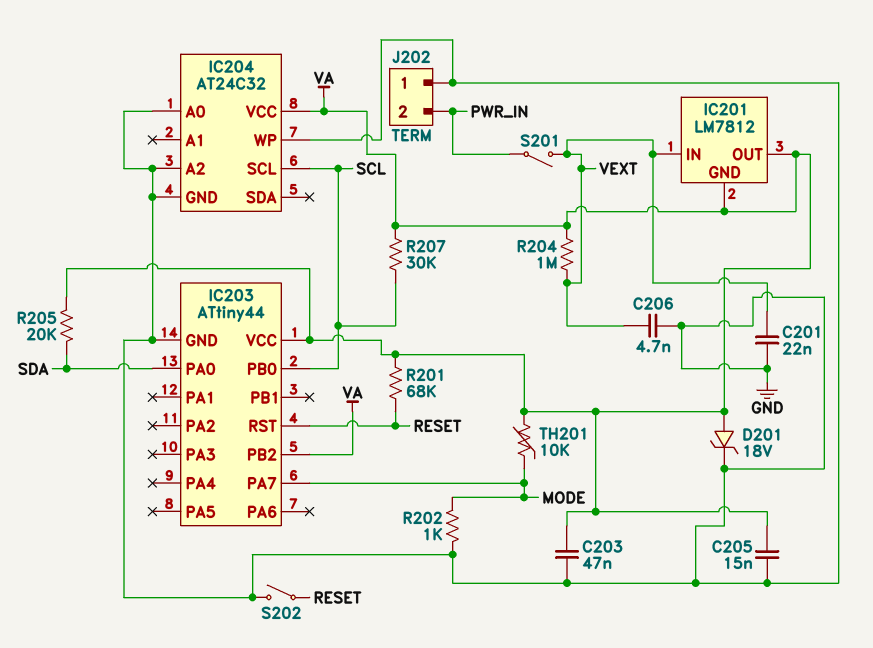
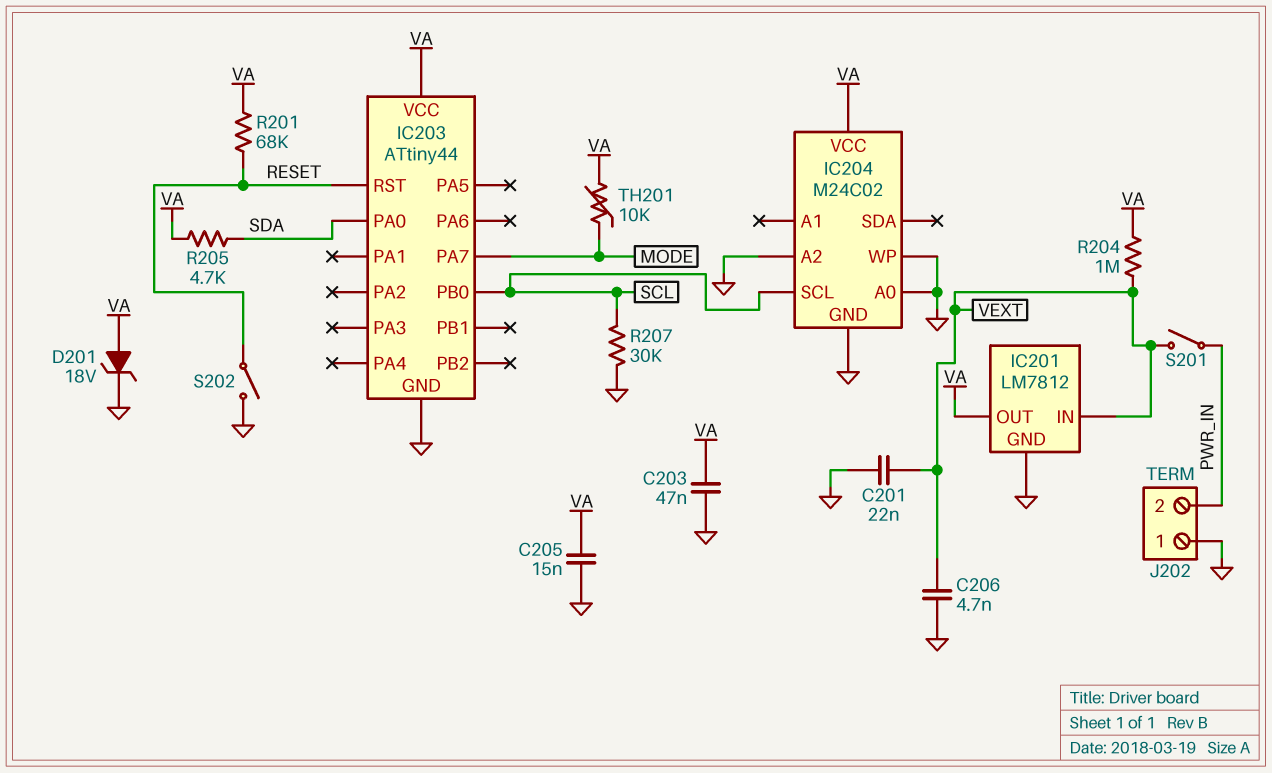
IC201 pin GND: VA -> GND
IC203 pin PB2: VA -> none
IC204: AT24C32 -> M24C02
R202: 1k (GND, MODE) -> none
R205: 20k (SDA, VA) -> 4.7k (SDA, VA)
R207: 30k (SCL, VA) -> 30k (GND, SCL)

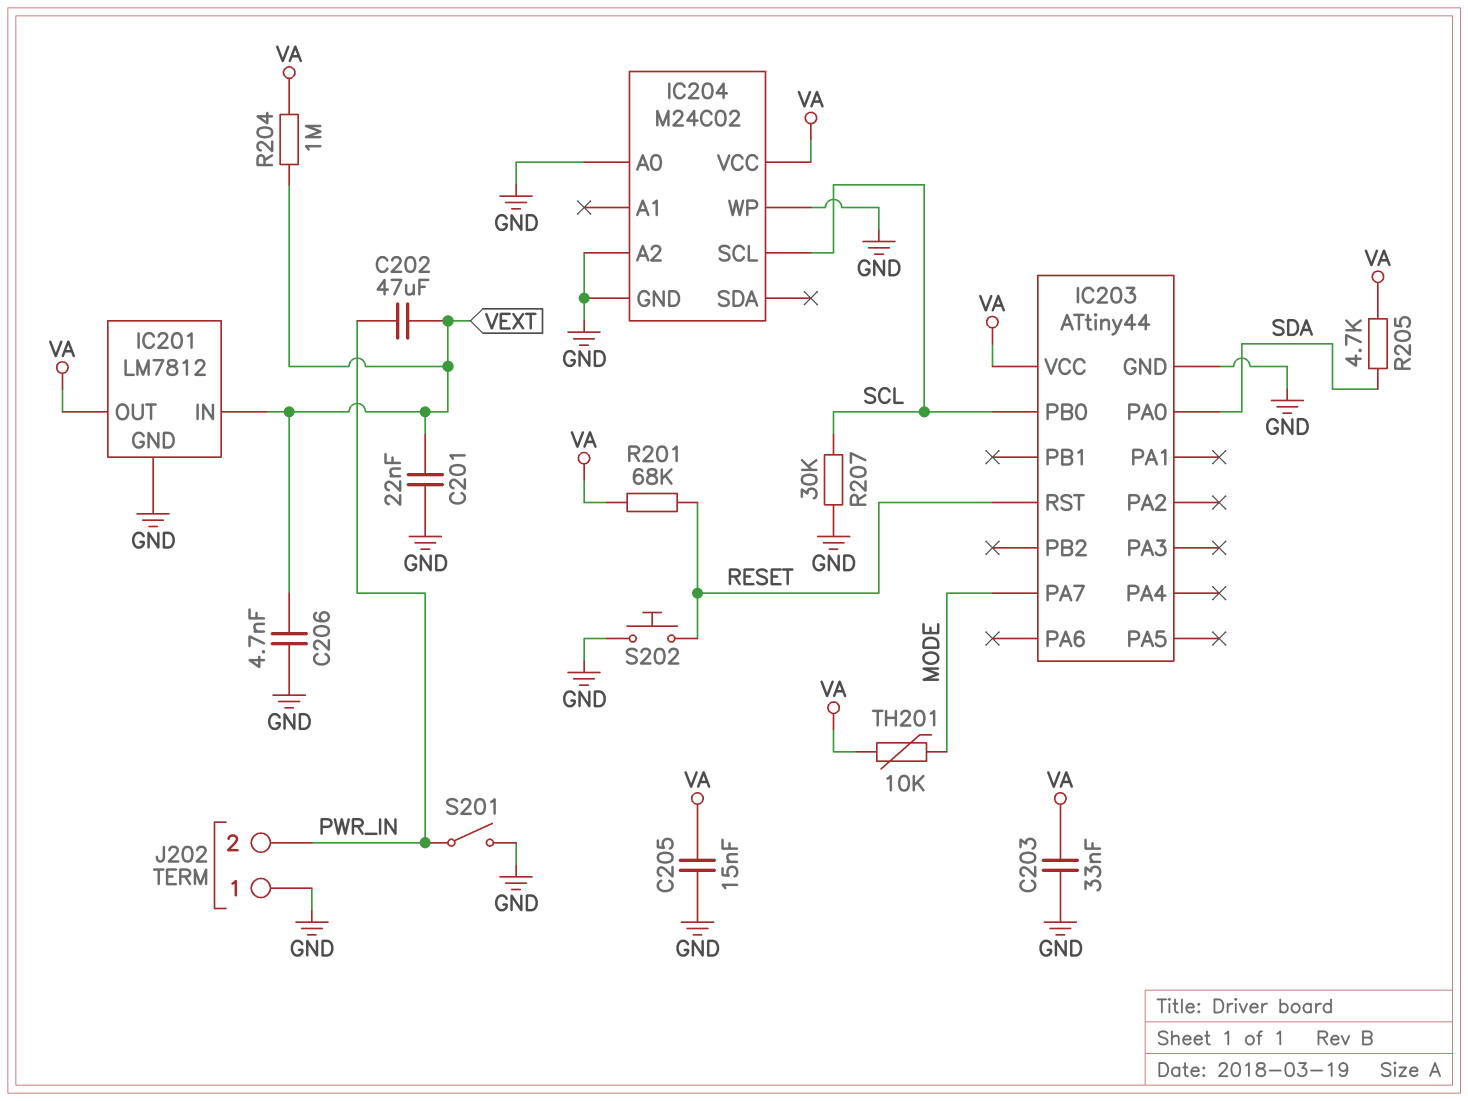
C202: none -> 47uF (PWR_IN, VEXT)
C203: 47nF (GND, VA) -> 33nF (GND, VA)
D201: zener 18V (A VA, K GND) -> none
S201: switch (PWR_IN, VEXT) -> switch (GND, PWR_IN)
S202: switch (GND, RESET) -> button (GND, RESET)

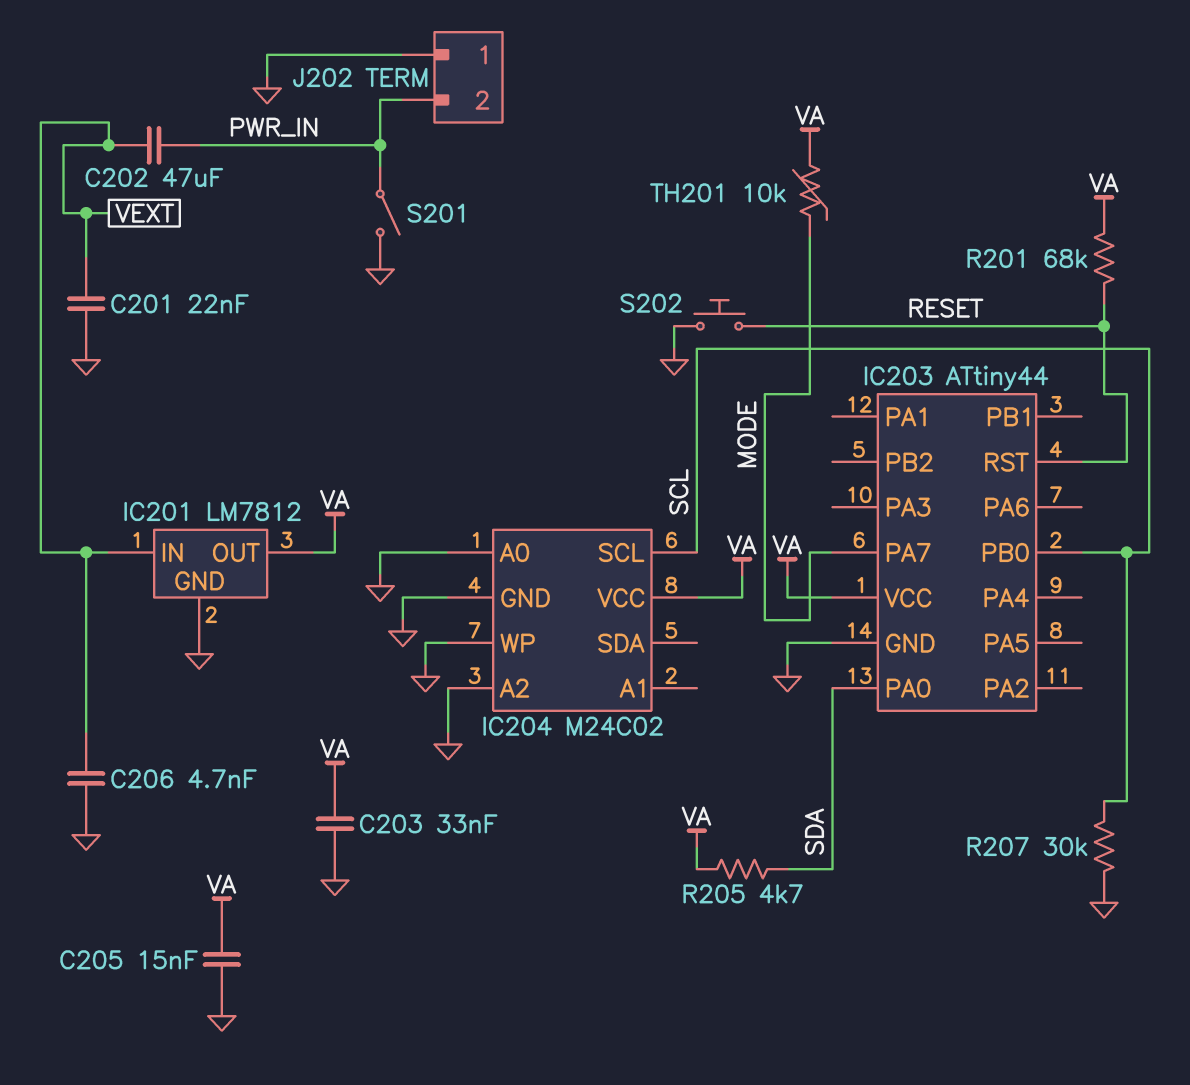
R204: 1M (VA, VEXT) -> none

